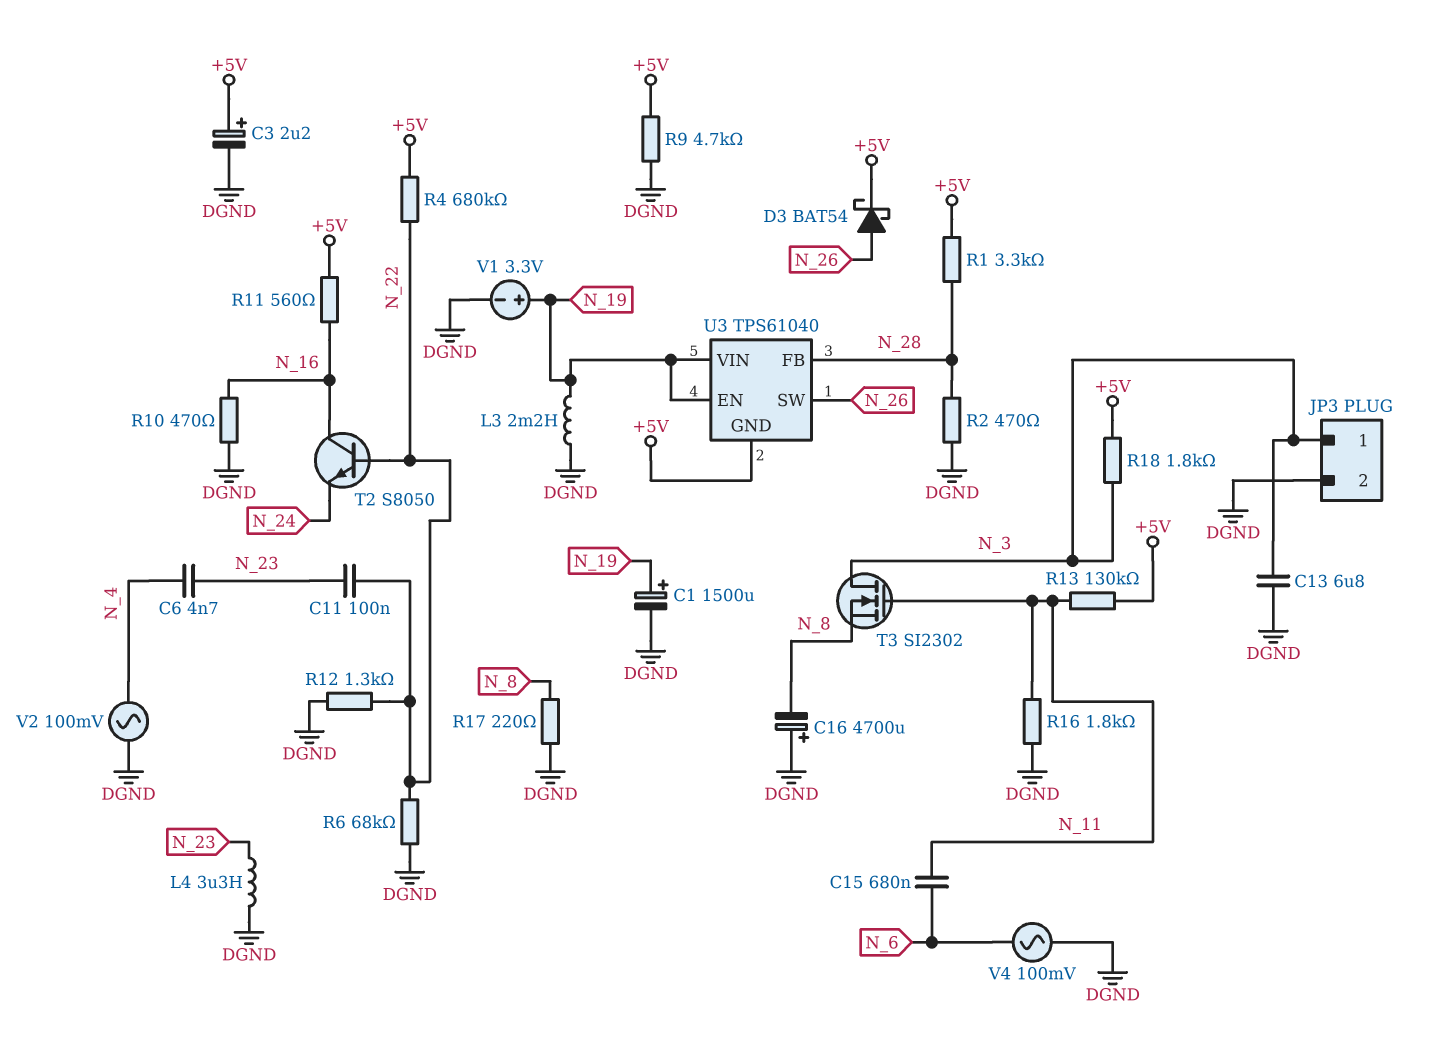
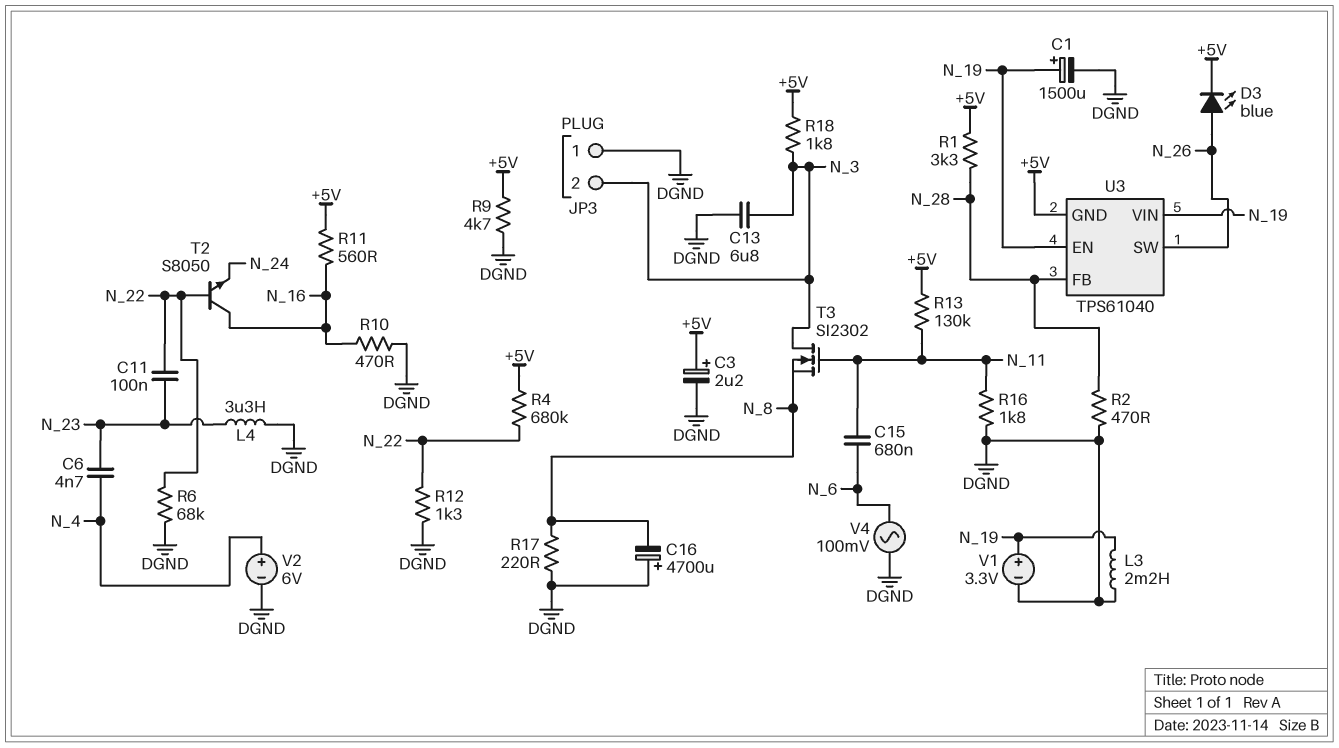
D3: schottky BAT54 (A N_26, K +5V) -> LED blue (A N_26, K +5V)
JP3 pin 1: N_3 -> DGND
JP3 pin 2: DGND -> N_3
V2: AC 100mV (DGND, N_4) -> 6V (plus N_4, minus DGND)

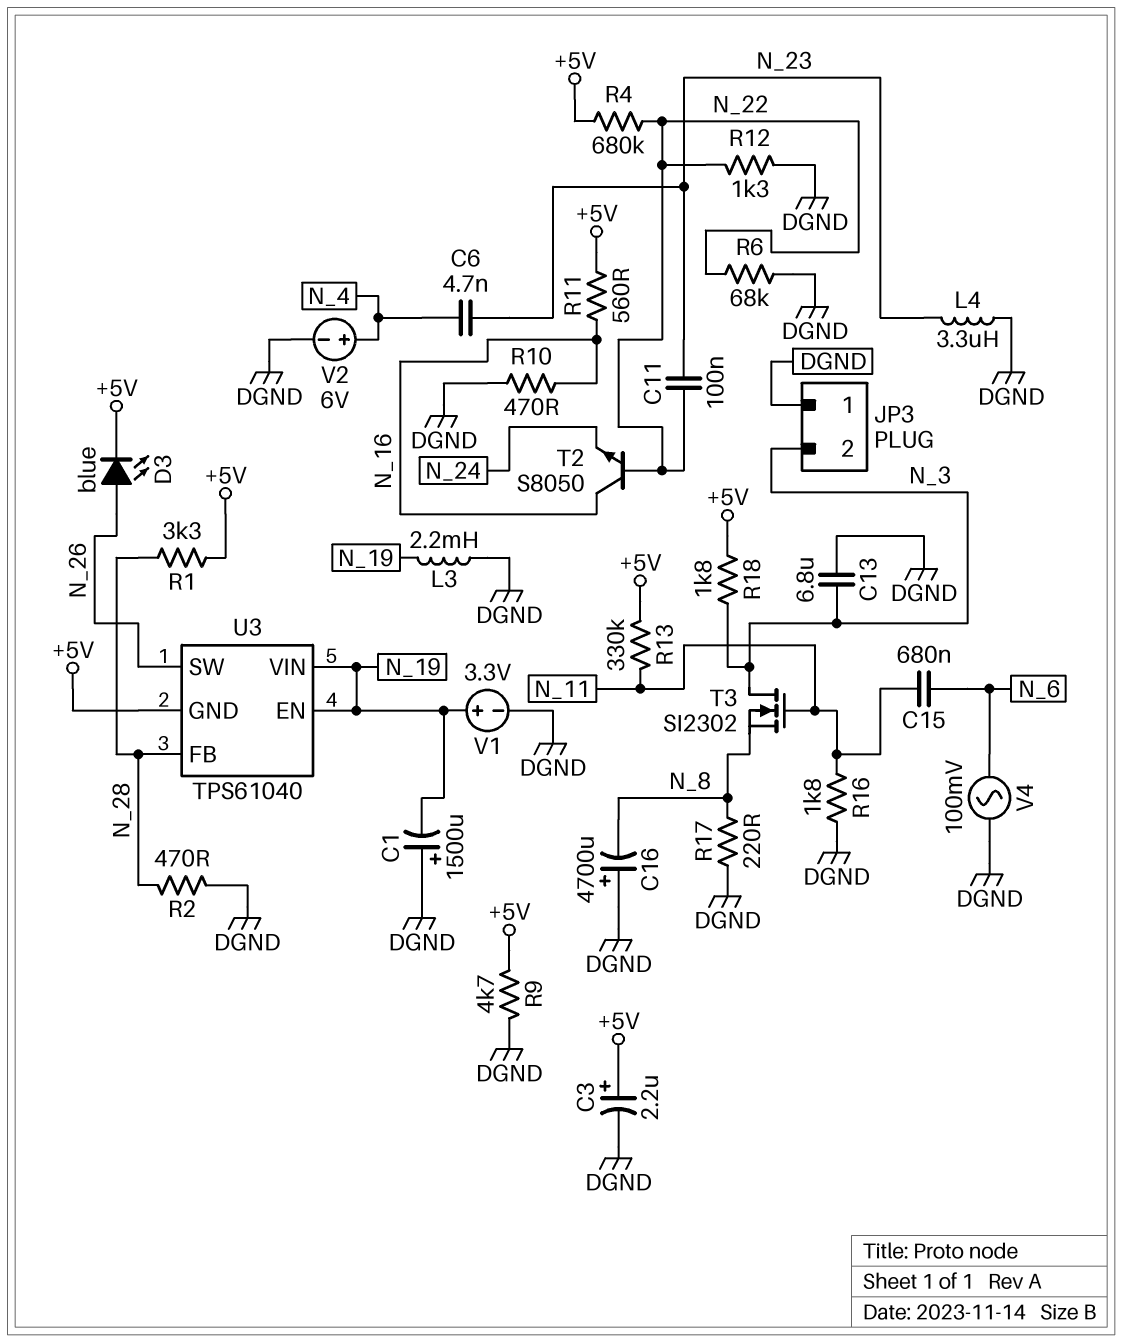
C1: 1500uF (plus N_19, minus DGND) -> 1500uF (plus DGND, minus N_19)
R13: 130k (+5V, N_11) -> 330k (+5V, N_11)

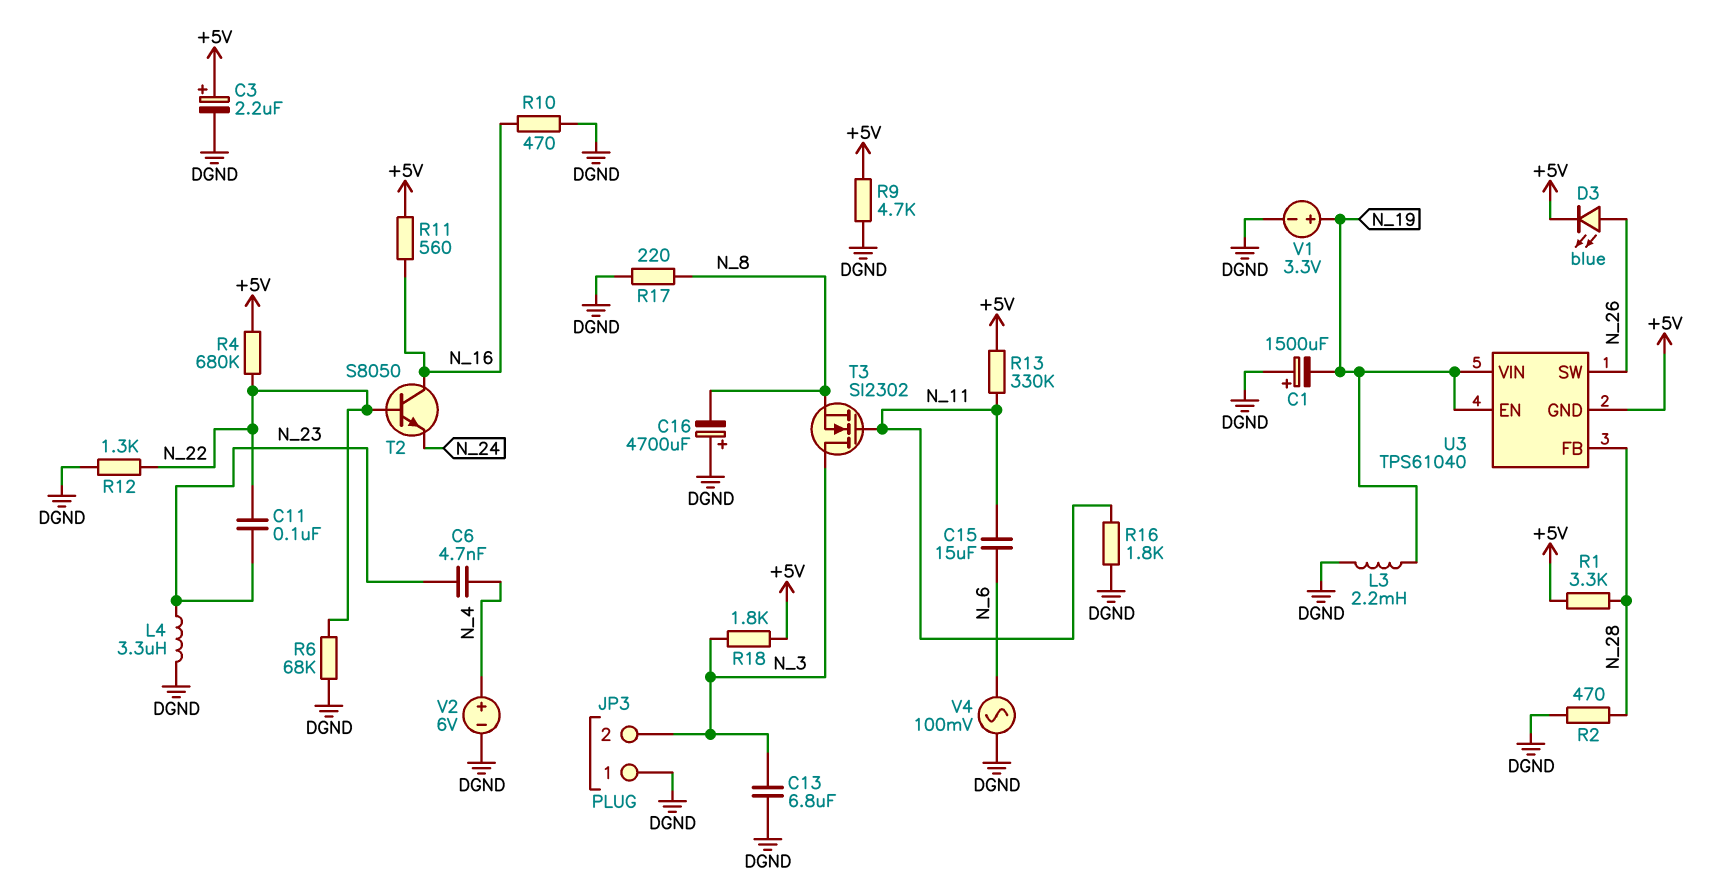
C15: 680nF (N_6, N_11) -> 15uF (N_6, N_11)

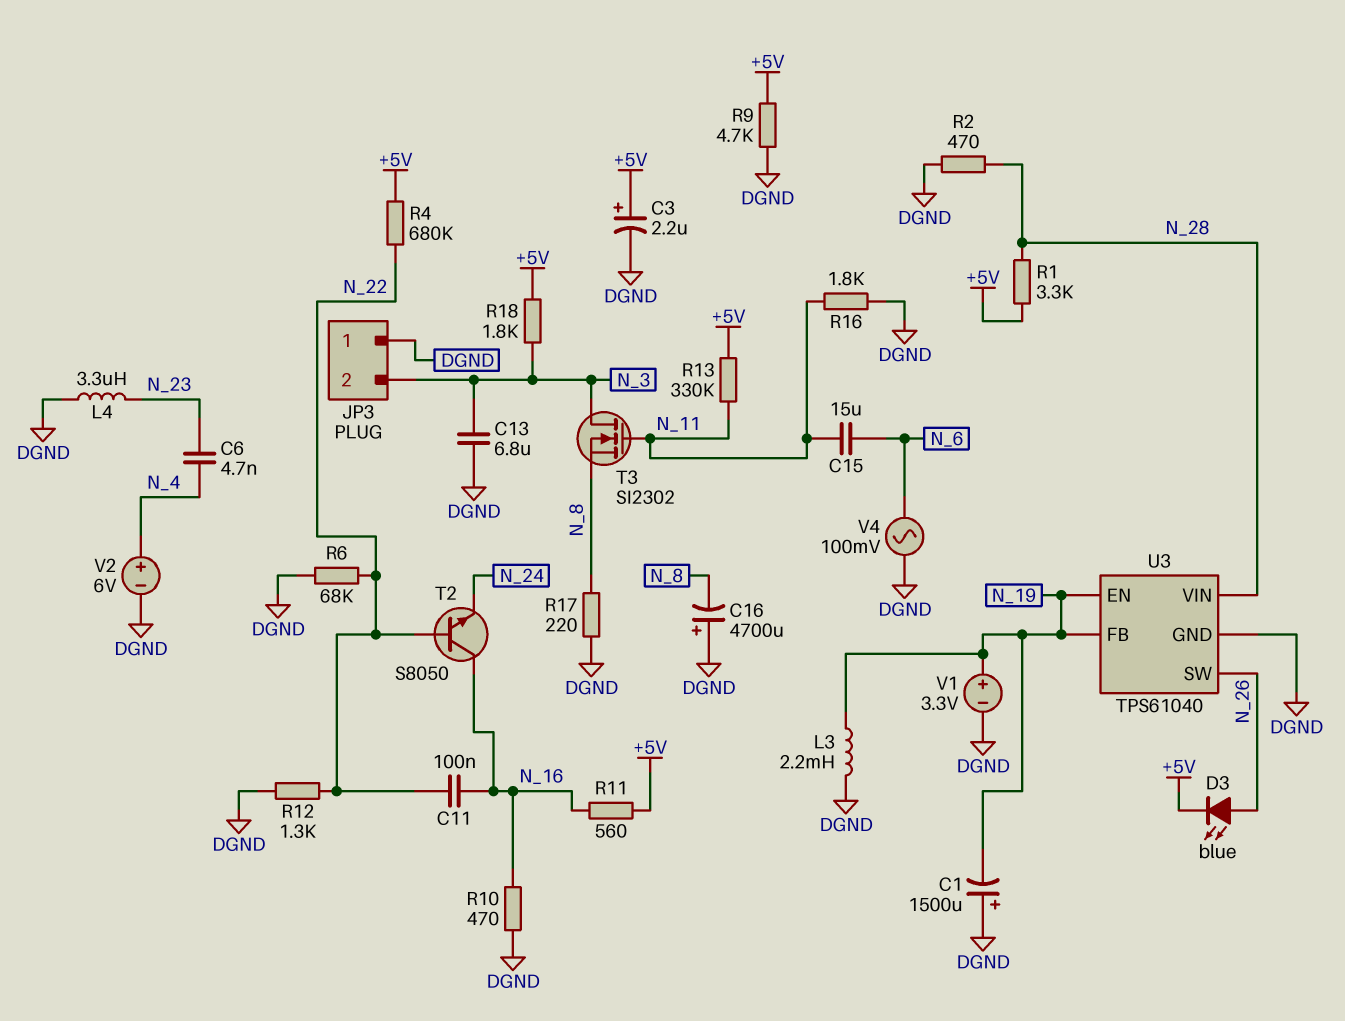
C11: 100nF (N_22, N_23) -> 100nF (N_16, N_22)
U3 pin FB: N_28 -> N_19
U3 pin GND: +5V -> DGND
U3 pin VIN: N_19 -> N_28

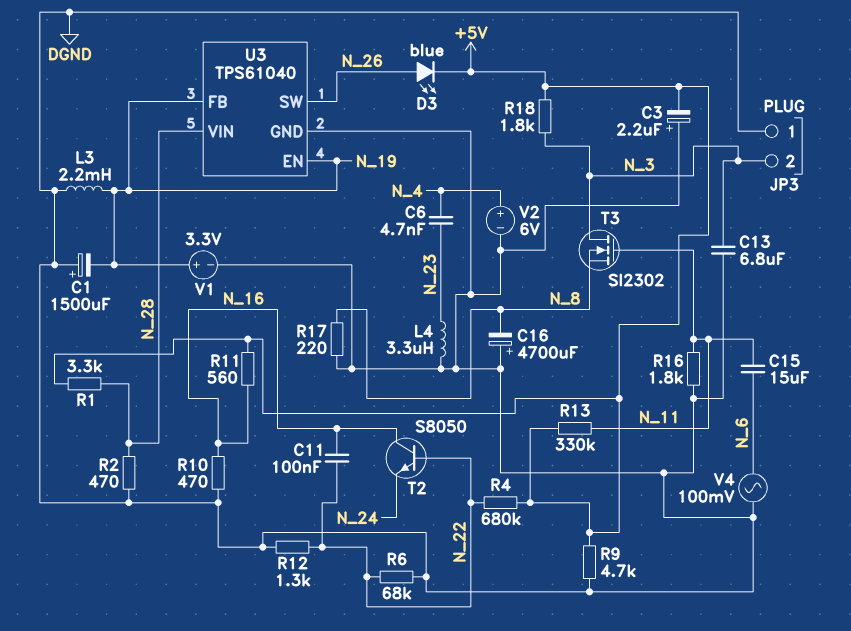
C3: 2.2uF (plus +5V, minus DGND) -> 2.2uF (plus DGND, minus +5V)

